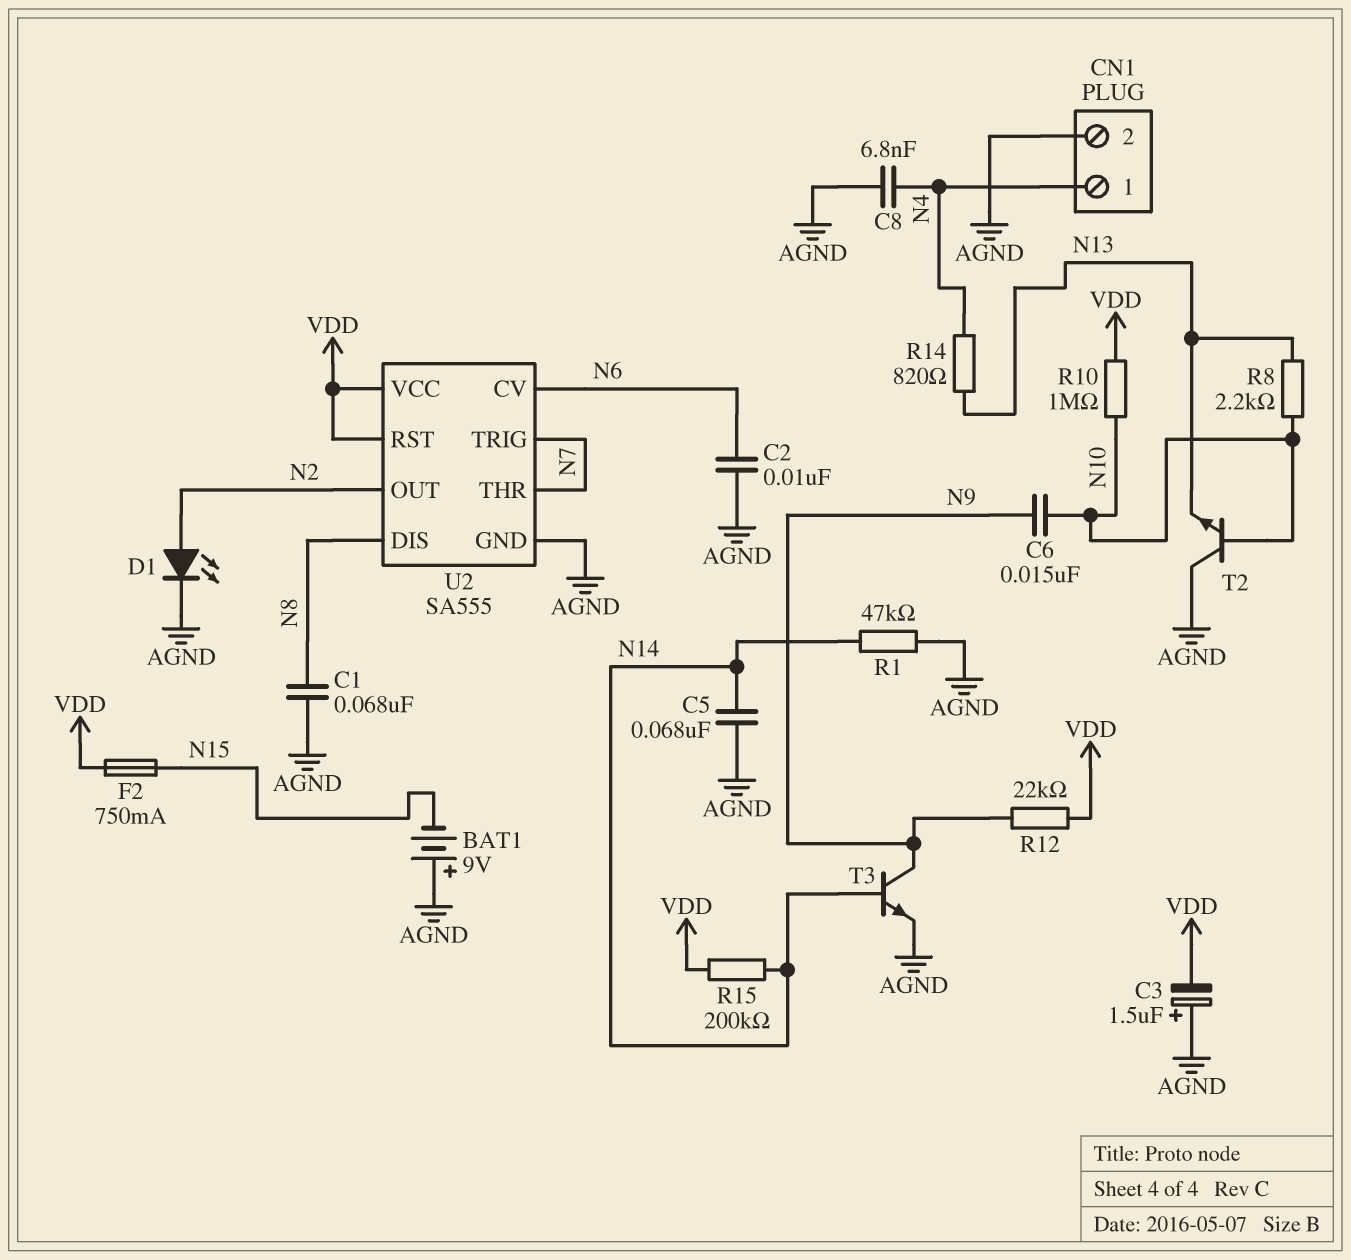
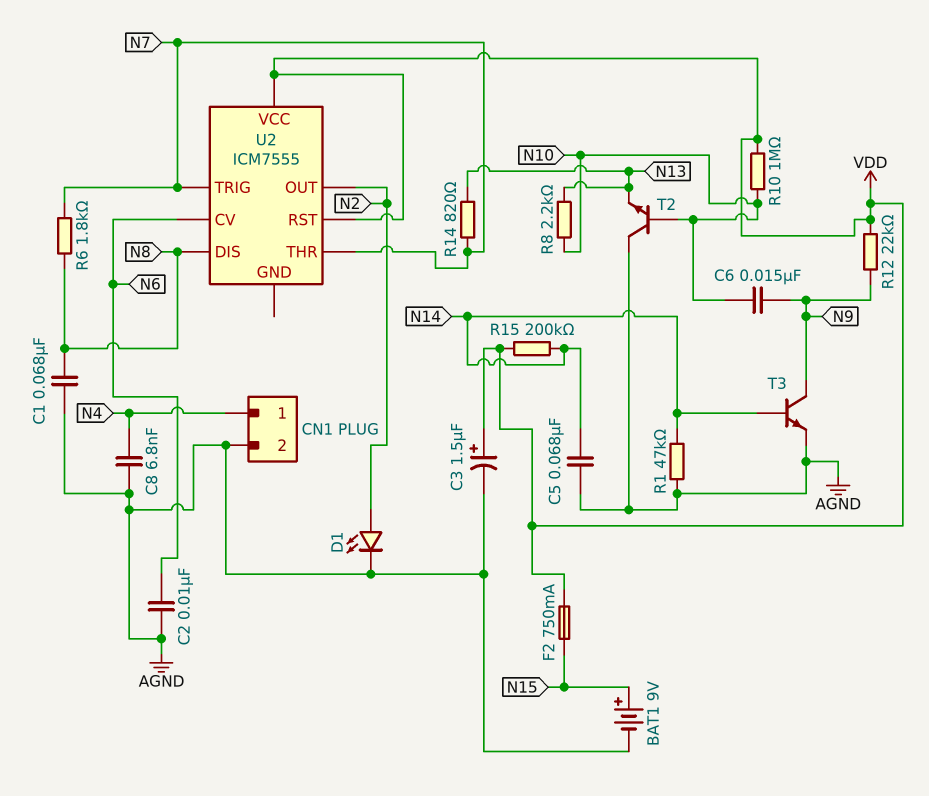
BAT1: 9V (plus AGND, minus N15) -> 9V (plus N15, minus AGND)
C3: 1.5uF (plus AGND, minus VDD) -> 1.5uF (plus VDD, minus AGND)
R6: none -> 1.8k (N7, N8)
R14: 820 (N4, N13) -> 820 (N7, N13)
U2: SA555 -> ICM7555
U2 pin GND: AGND -> none

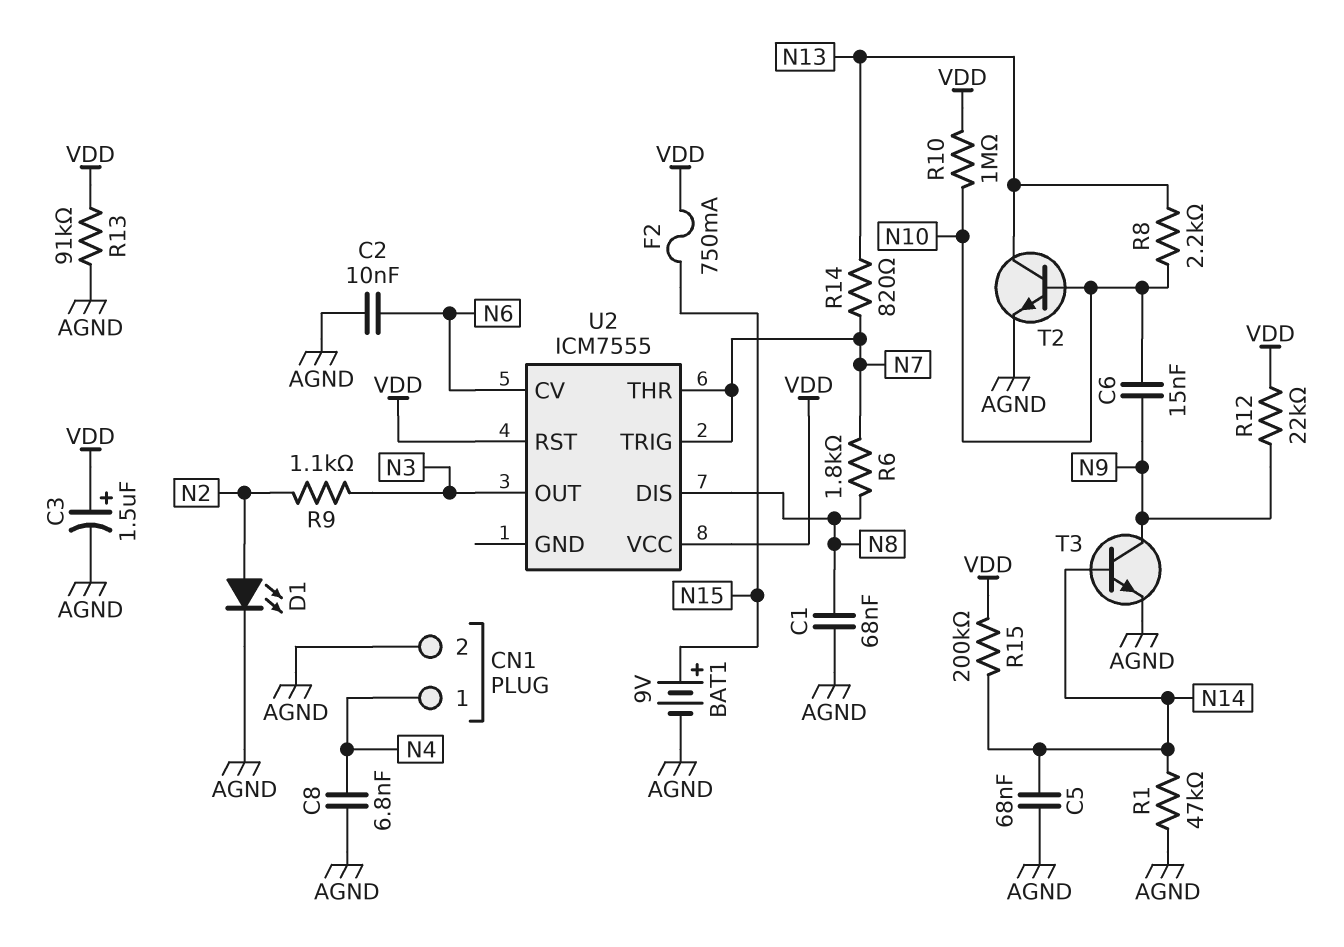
R9: none -> 1.1k (N2, N3)
R13: none -> 91k (AGND, VDD)
T2: NPN (B N10, C AGND, E N13) -> NPN (B N10, C N13, E AGND)
U2 pin OUT: N2 -> N3

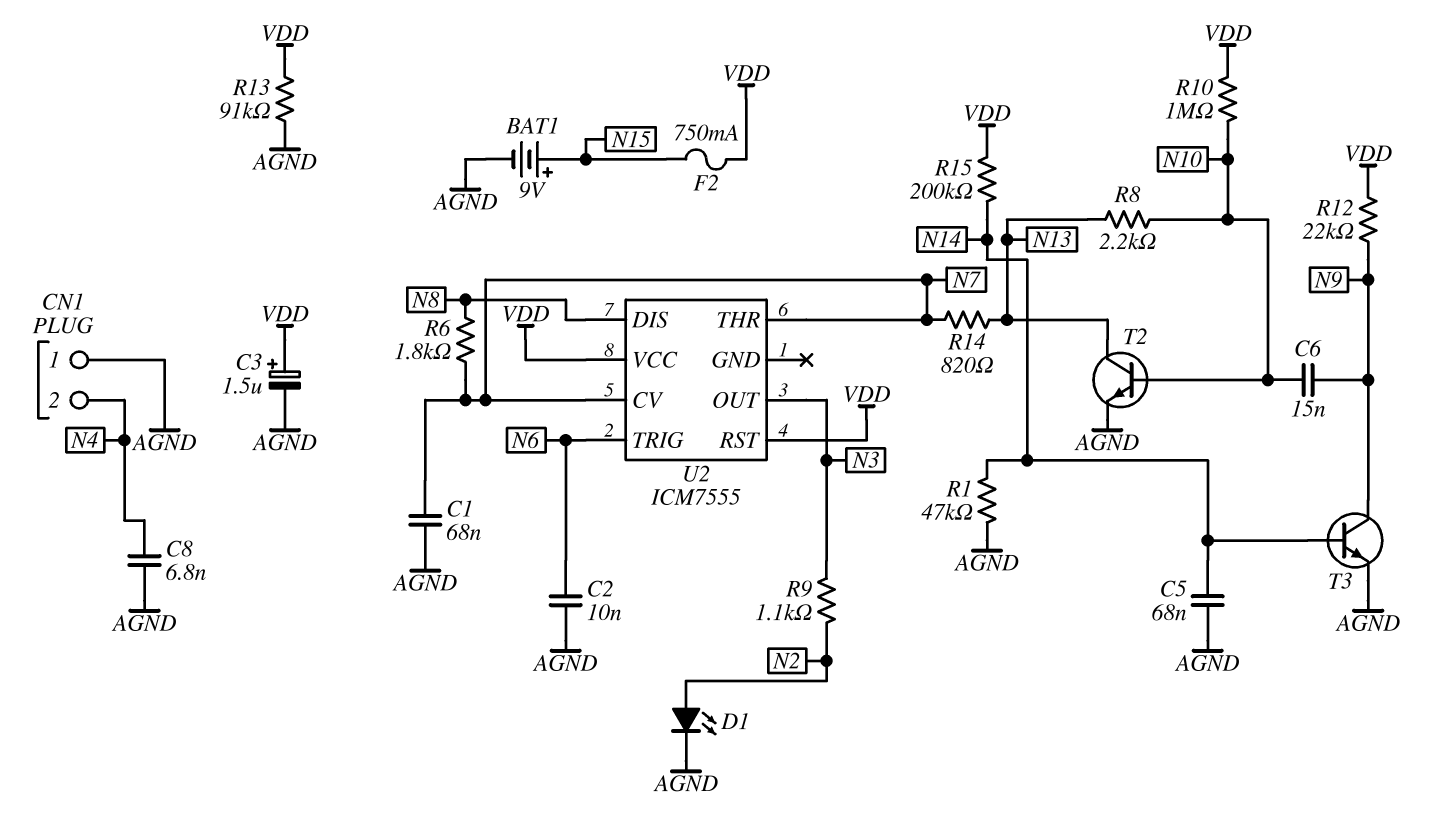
C1: 68nF (AGND, N8) -> 68nF (AGND, N7)
CN1 pin 1: N4 -> AGND
CN1 pin 2: AGND -> N4
U2 pin CV: N6 -> N7
U2 pin TRIG: N7 -> N6

